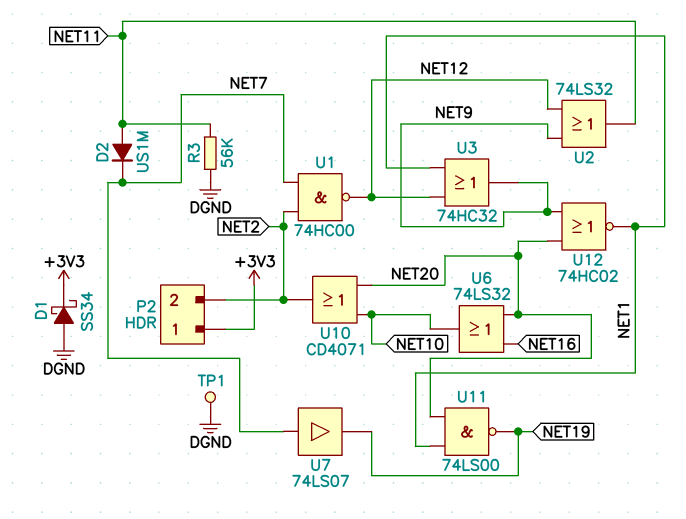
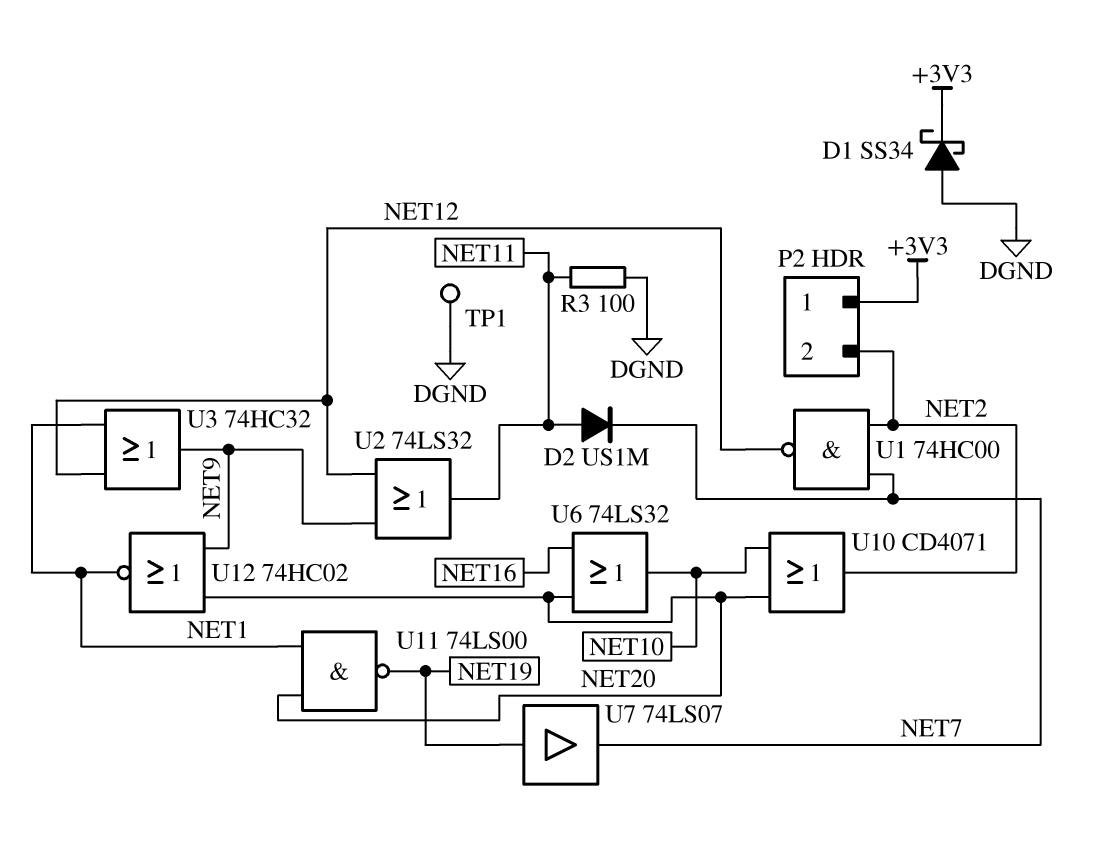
R3: 56k (DGND, NET11) -> 100 (DGND, NET11)
U7: buffer 74LS07 (in NET7, out NET19) -> buffer 74LS07 (in NET19, out NET7)

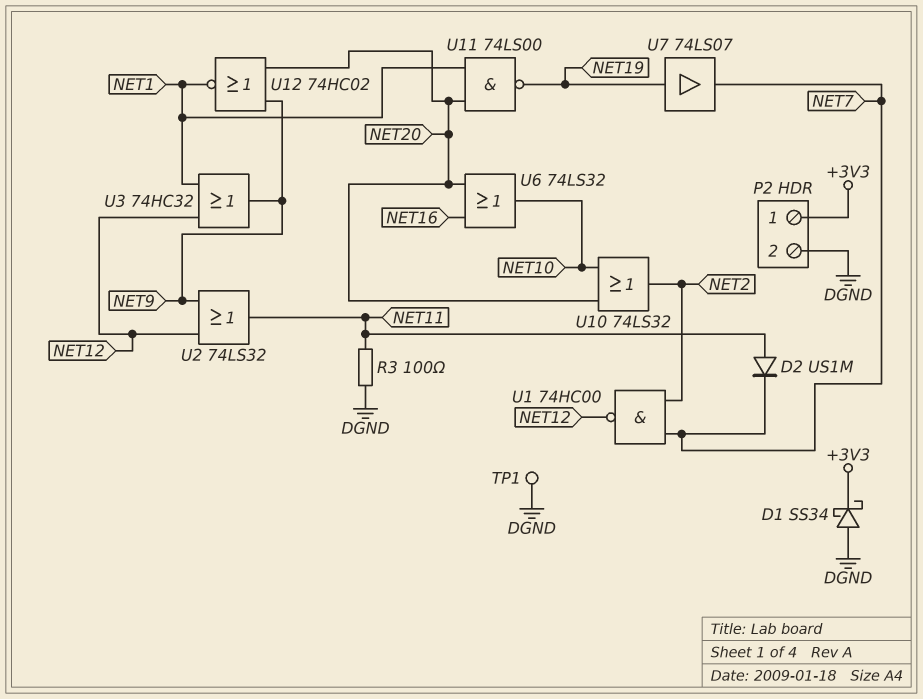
P2 pin 2: NET2 -> DGND
U10: OR CD4071 (in NET10, in NET20, out NET2) -> OR 74LS32 (in NET10, in NET20, out NET2)

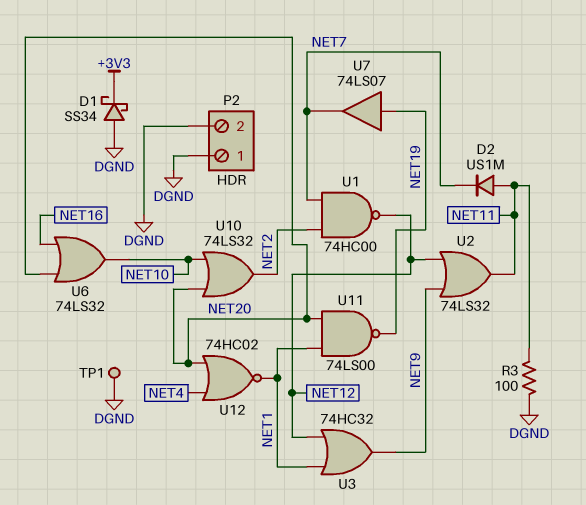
P2 pin 1: +3V3 -> DGND
U12: NOR 74HC02 (in NET9, in NET20, out NET1) -> NOR 74HC02 (in NET4, in NET20, out NET1)

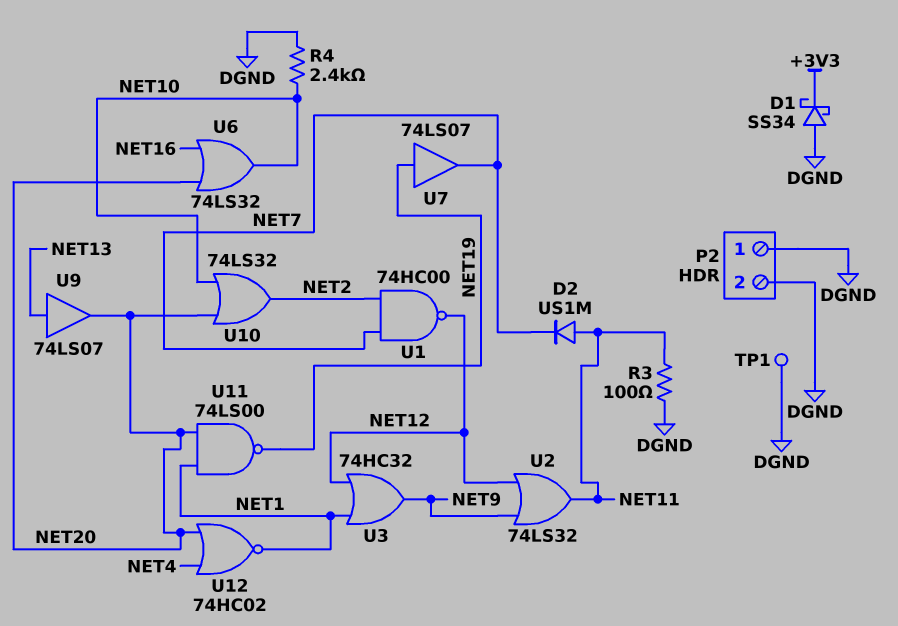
R4: none -> 2.4k (DGND, NET10)
U9: none -> buffer 74LS07 (in NET13, out NET20)

